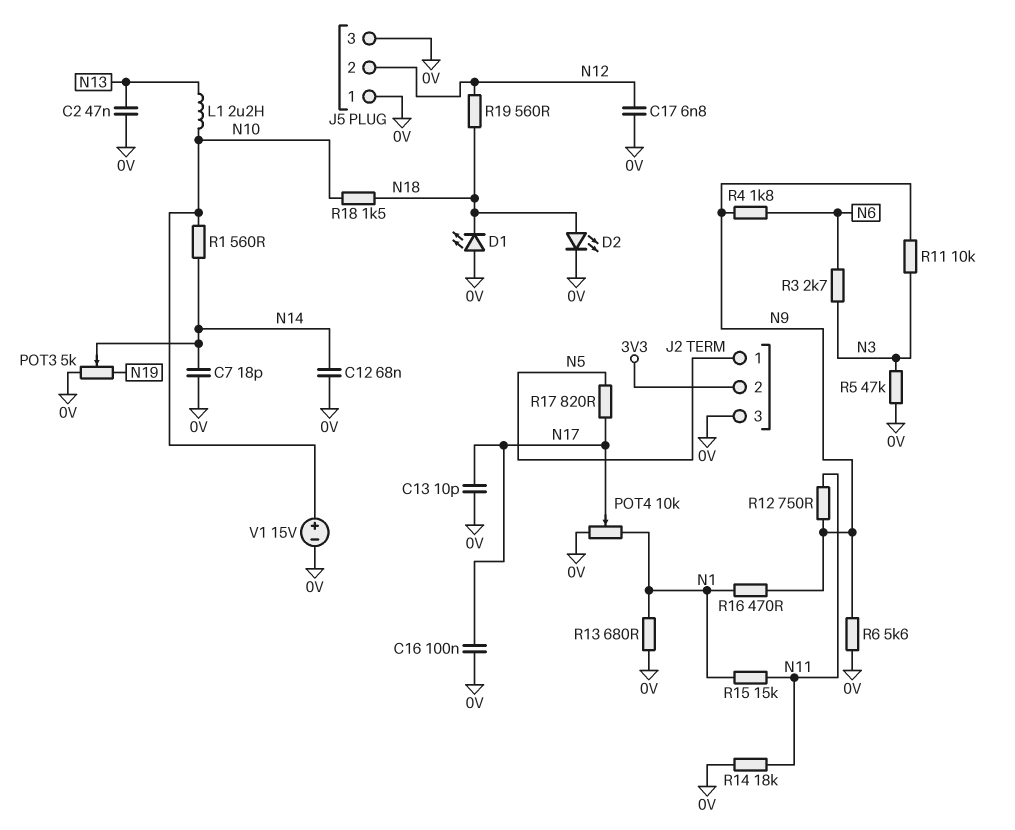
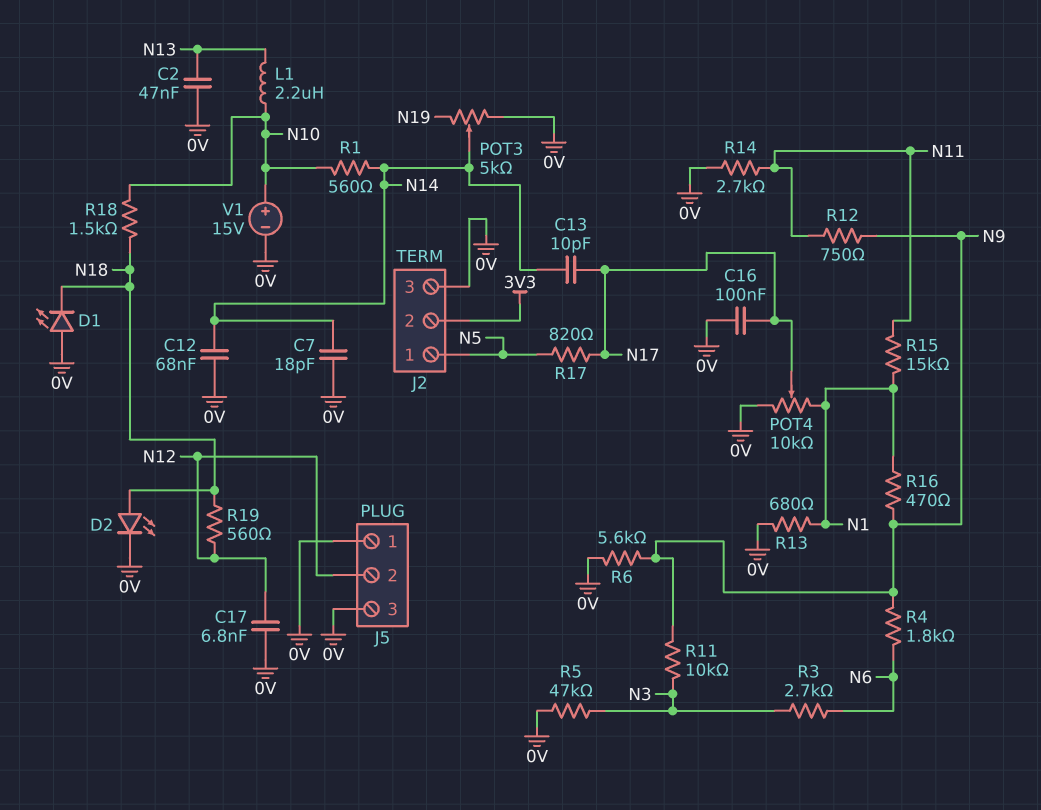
C13: 10pF (0V, N17) -> 10pF (N14, N17)
R14: 18k (0V, N11) -> 2.7k (0V, N11)

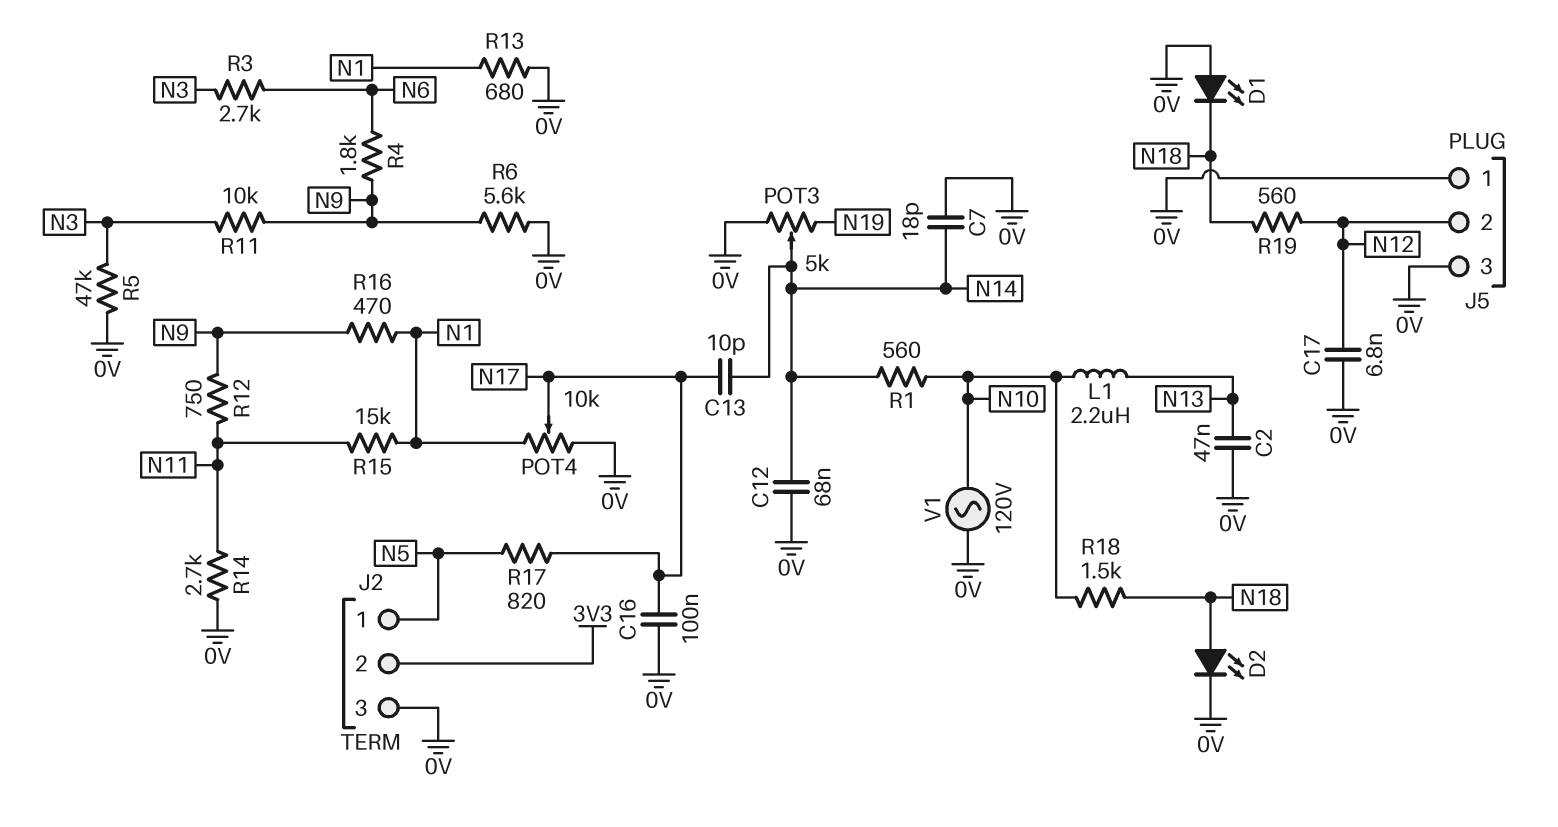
V1: 15V (plus N10, minus 0V) -> AC 120V (0V, N10)

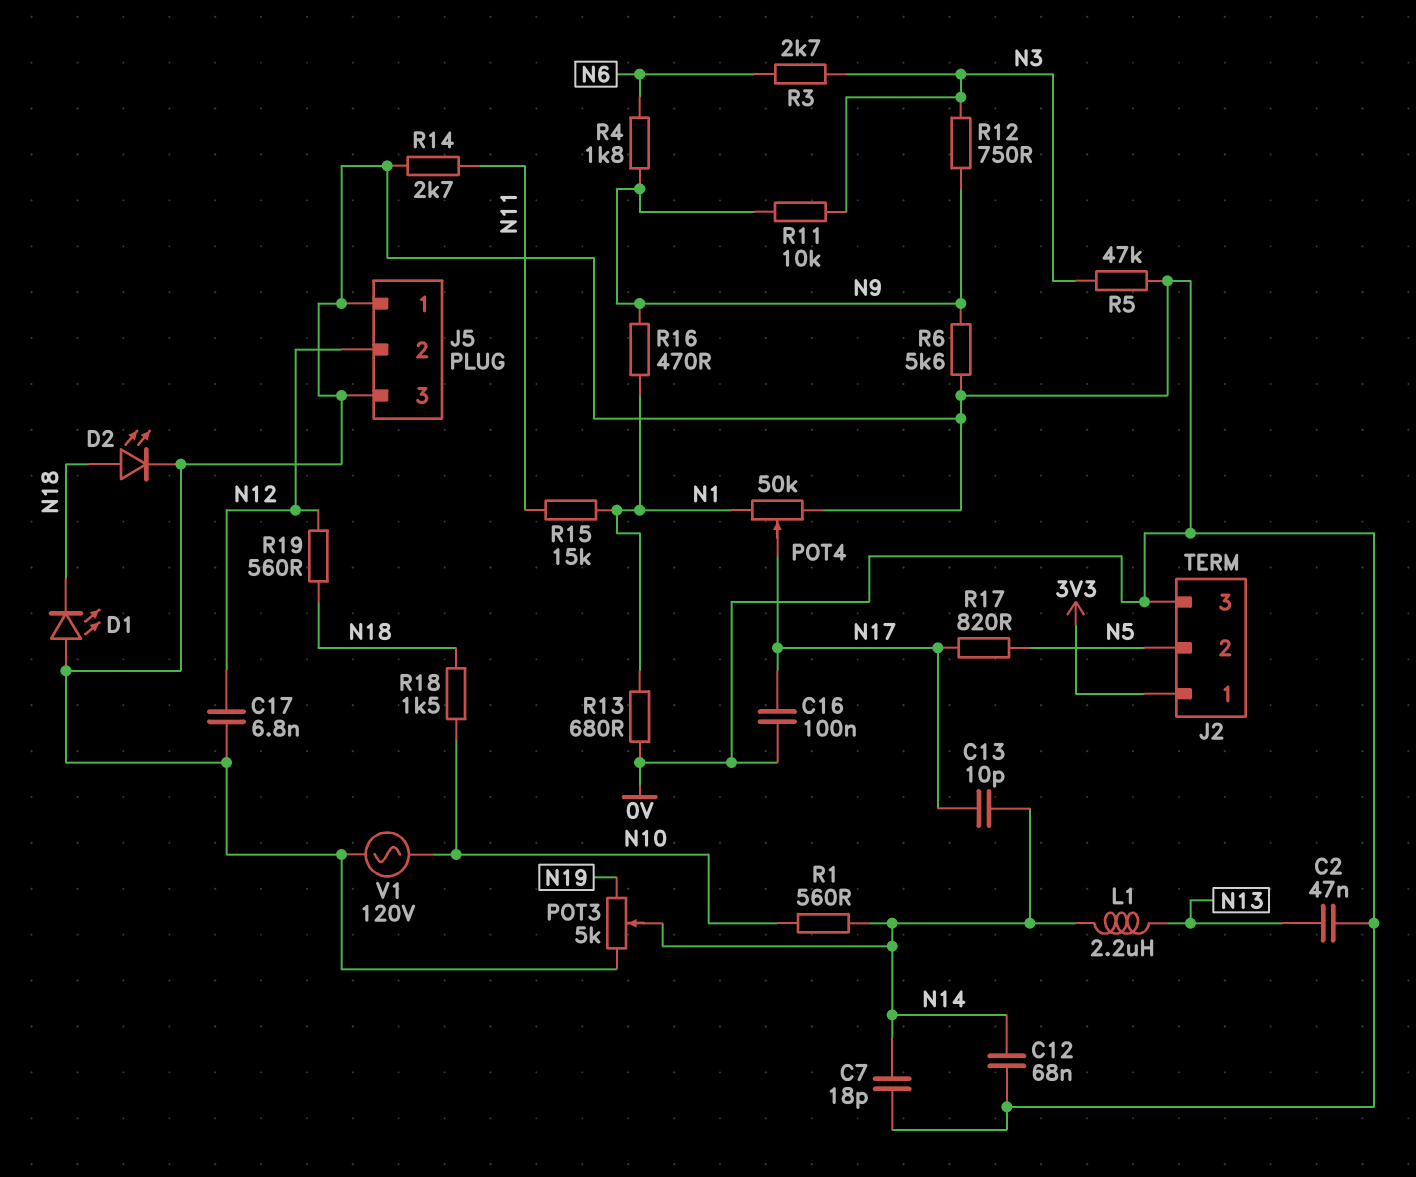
J2 pin 1: N5 -> 3V3
J2 pin 2: 3V3 -> N5
L1: 2.2uH (N10, N13) -> 2.2uH (N13, N14)
POT4: 10k (0V, N1, wiper N17) -> 50k (0V, N1, wiper N17)
R12: 750 (N9, N11) -> 750 (N3, N9)

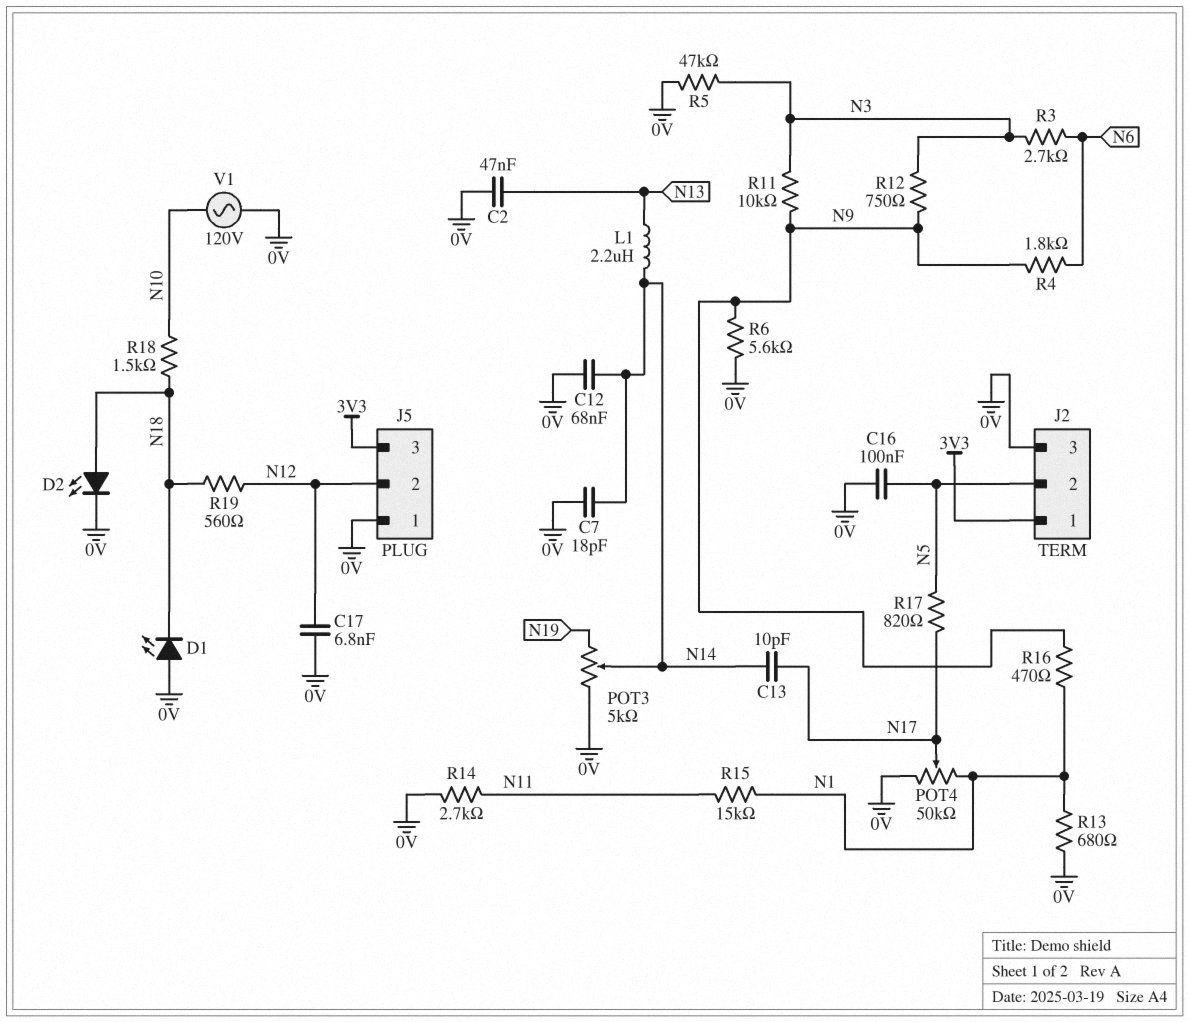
C16: 100nF (0V, N17) -> 100nF (0V, N5)
J5 pin 3: 0V -> 3V3
R1: 560 (N10, N14) -> none

